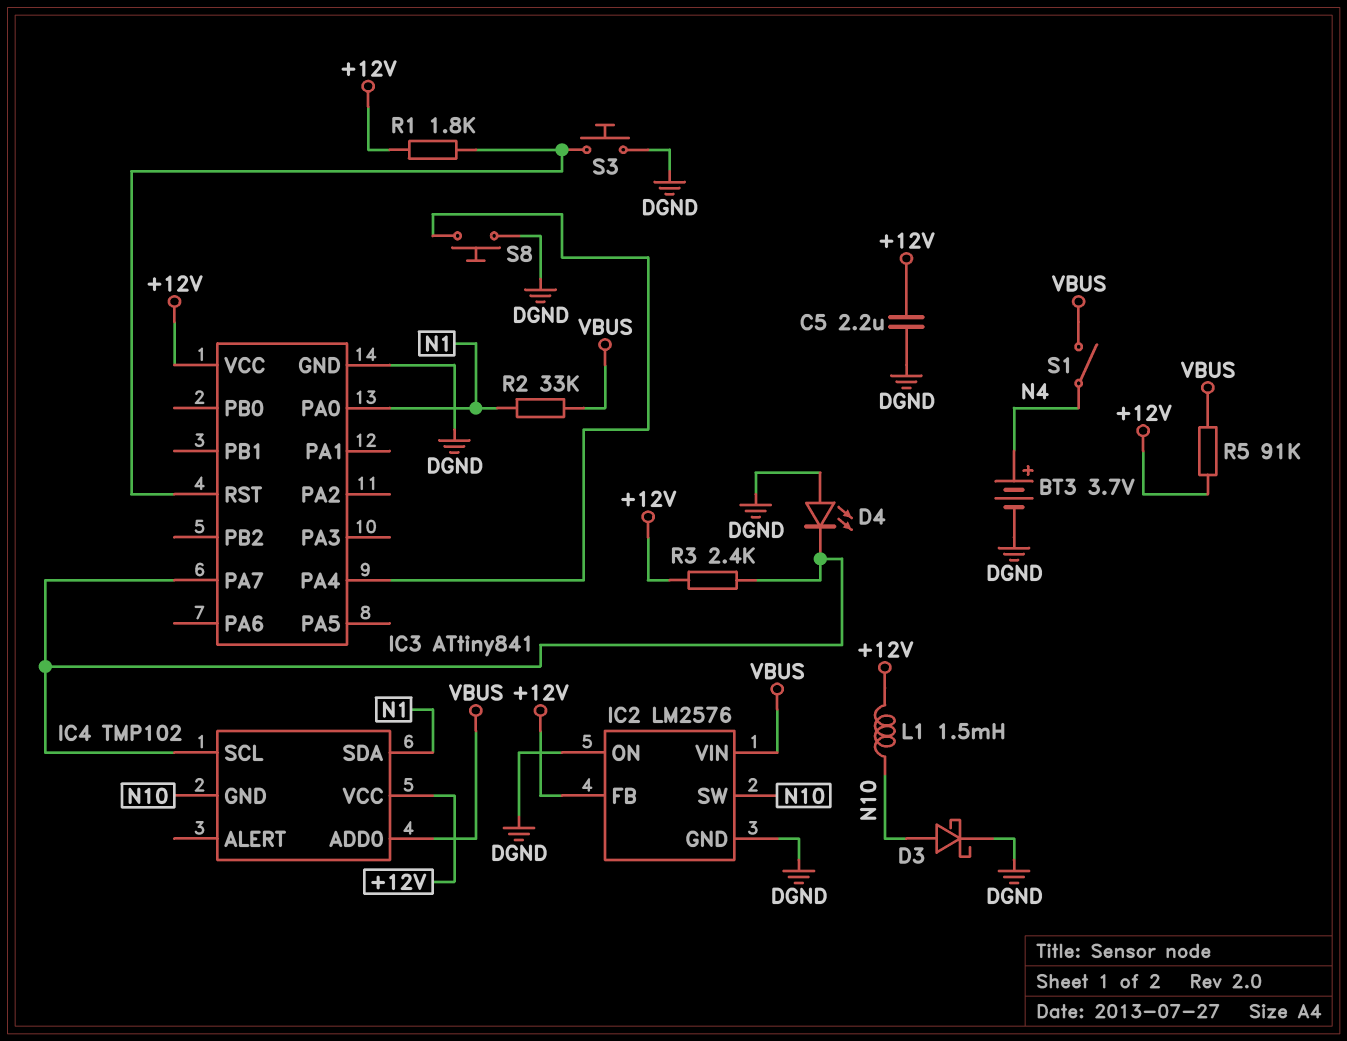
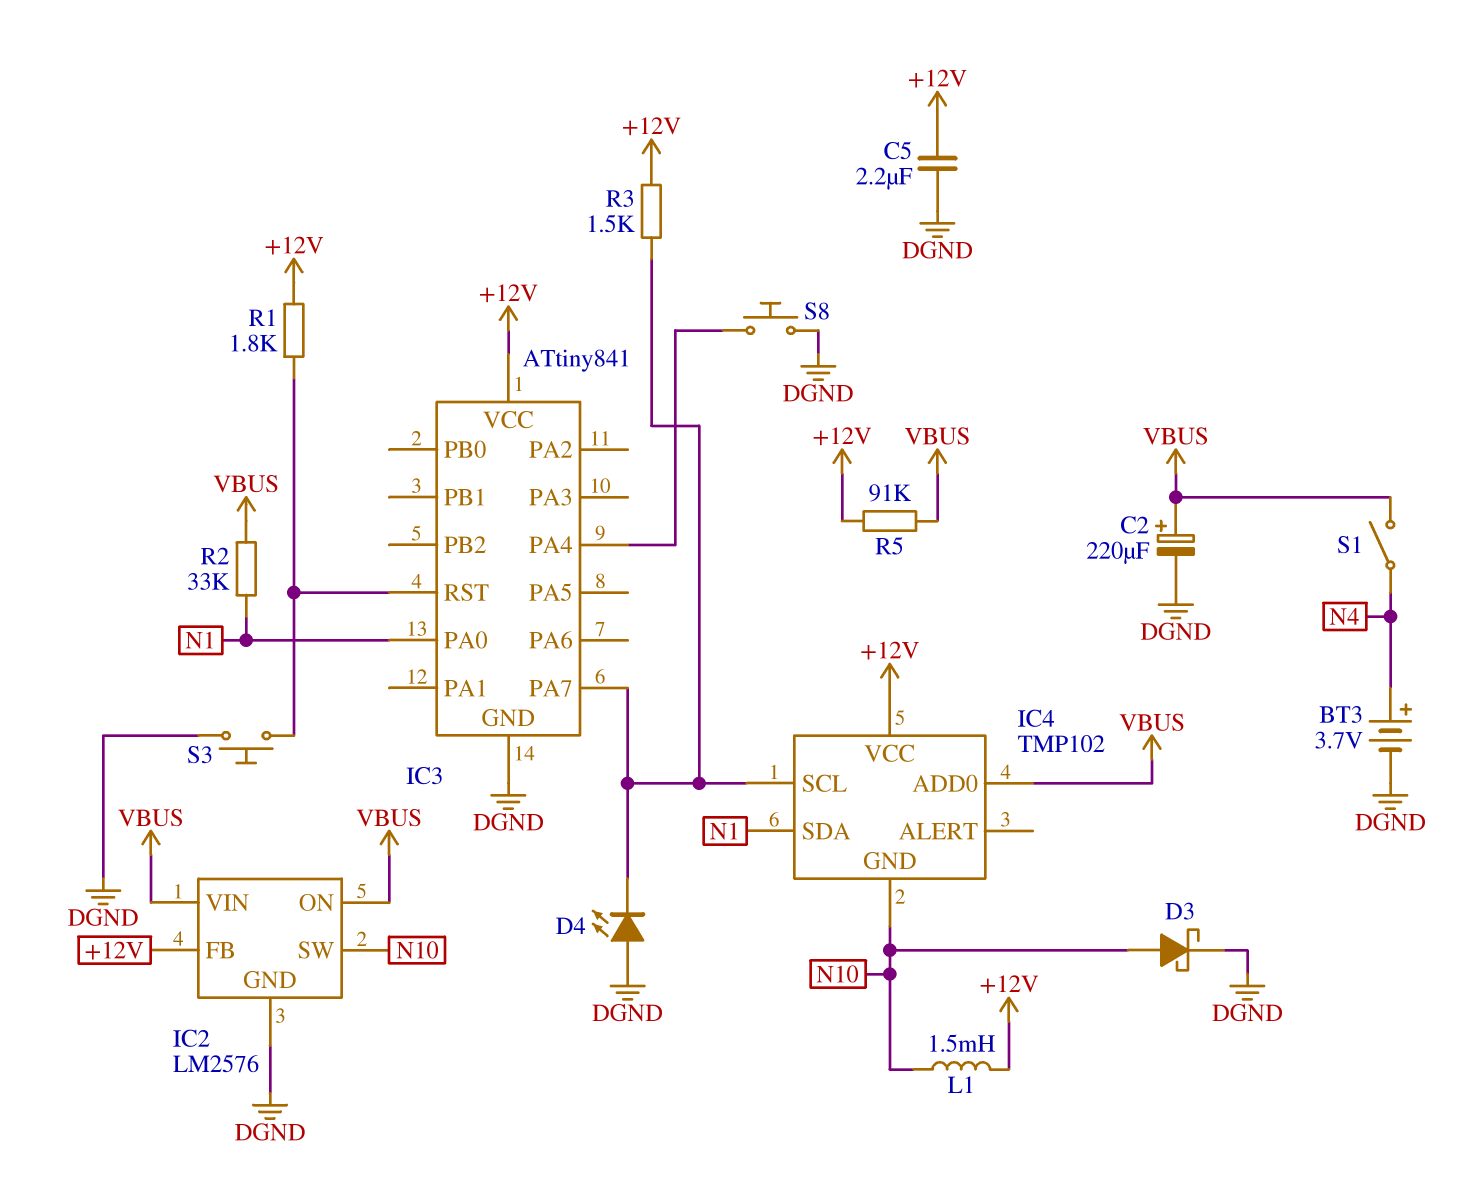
C2: none -> 220uF (plus VBUS, minus DGND)
IC2 pin ON: DGND -> VBUS
R3: 2.4k (+12V, IC3/PA7) -> 1.5k (+12V, IC3/PA7)

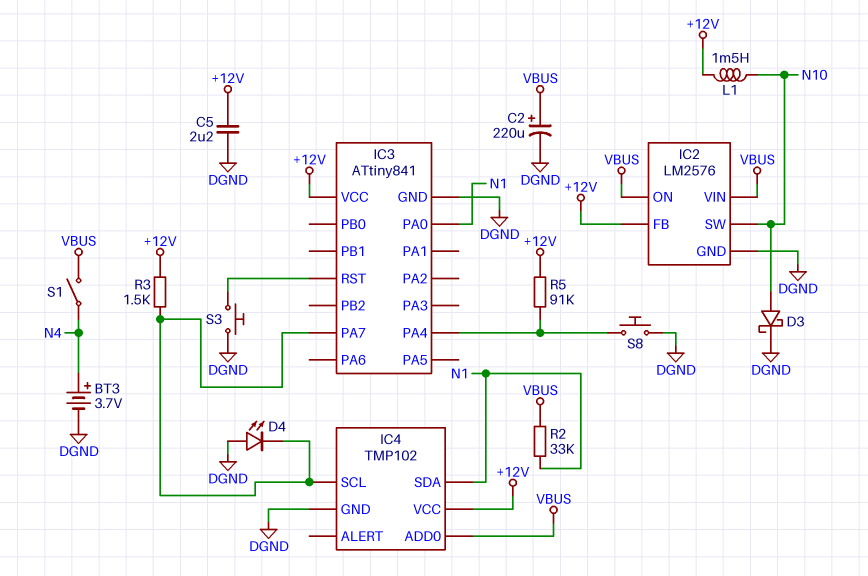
IC4 pin GND: N10 -> DGND
R1: 1.8k (+12V, IC3/RST) -> none
R5: 91k (+12V, VBUS) -> 91k (+12V, IC3/PA4)

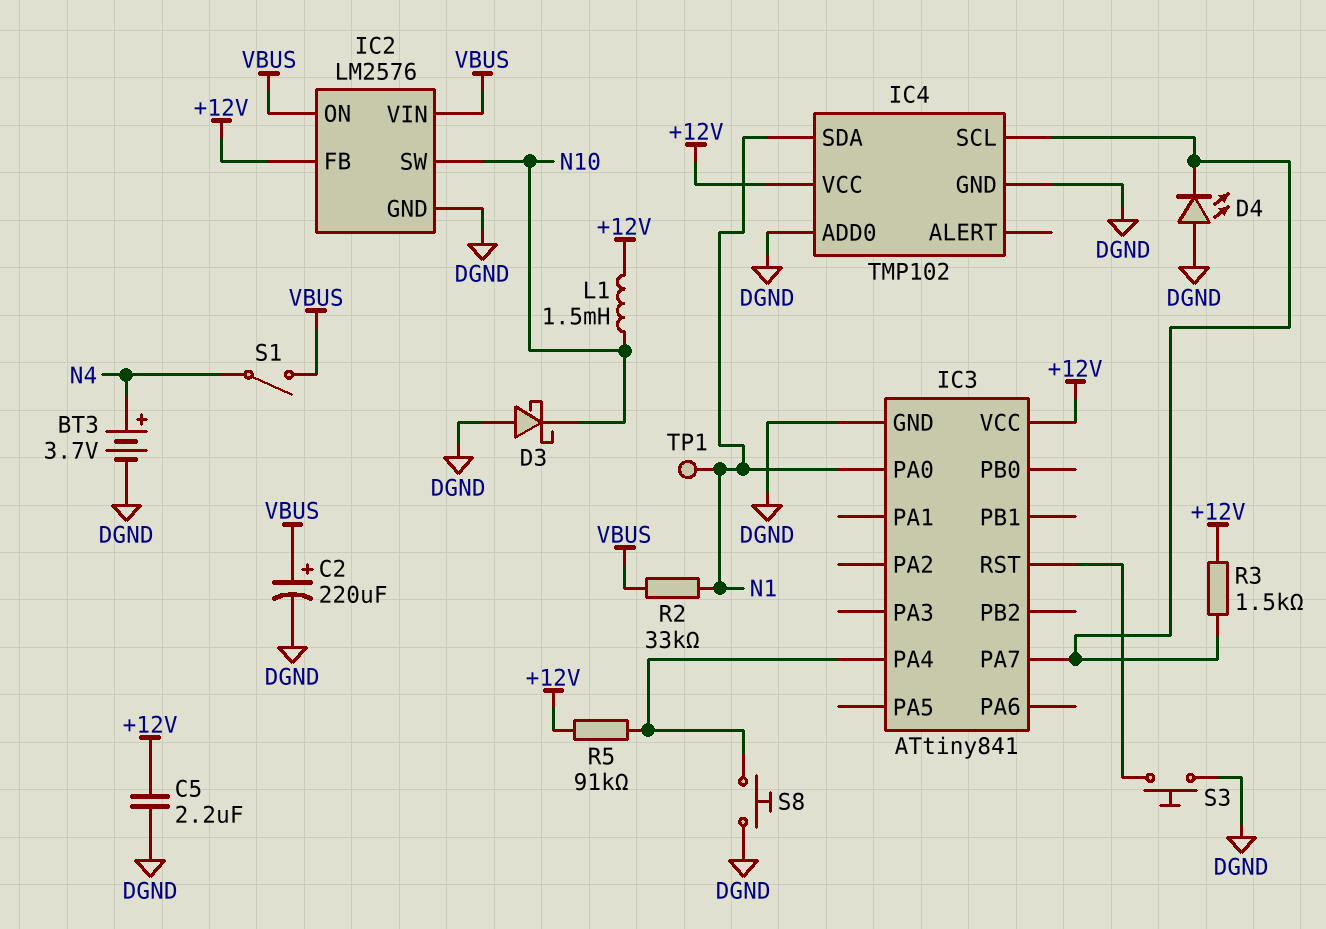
D3: schottky (A N10, K DGND) -> schottky (A DGND, K N10)
IC4 pin ADD0: VBUS -> DGND
TP1: none -> test point (N1)

